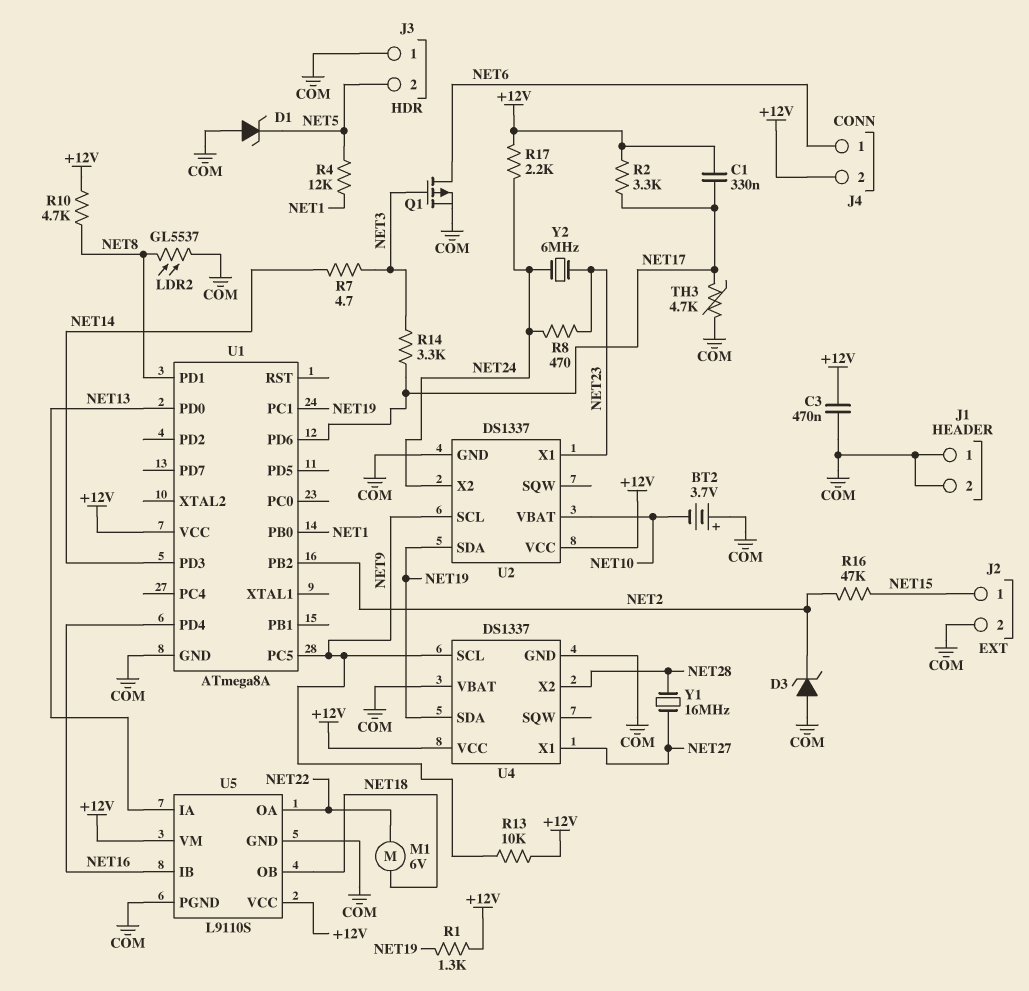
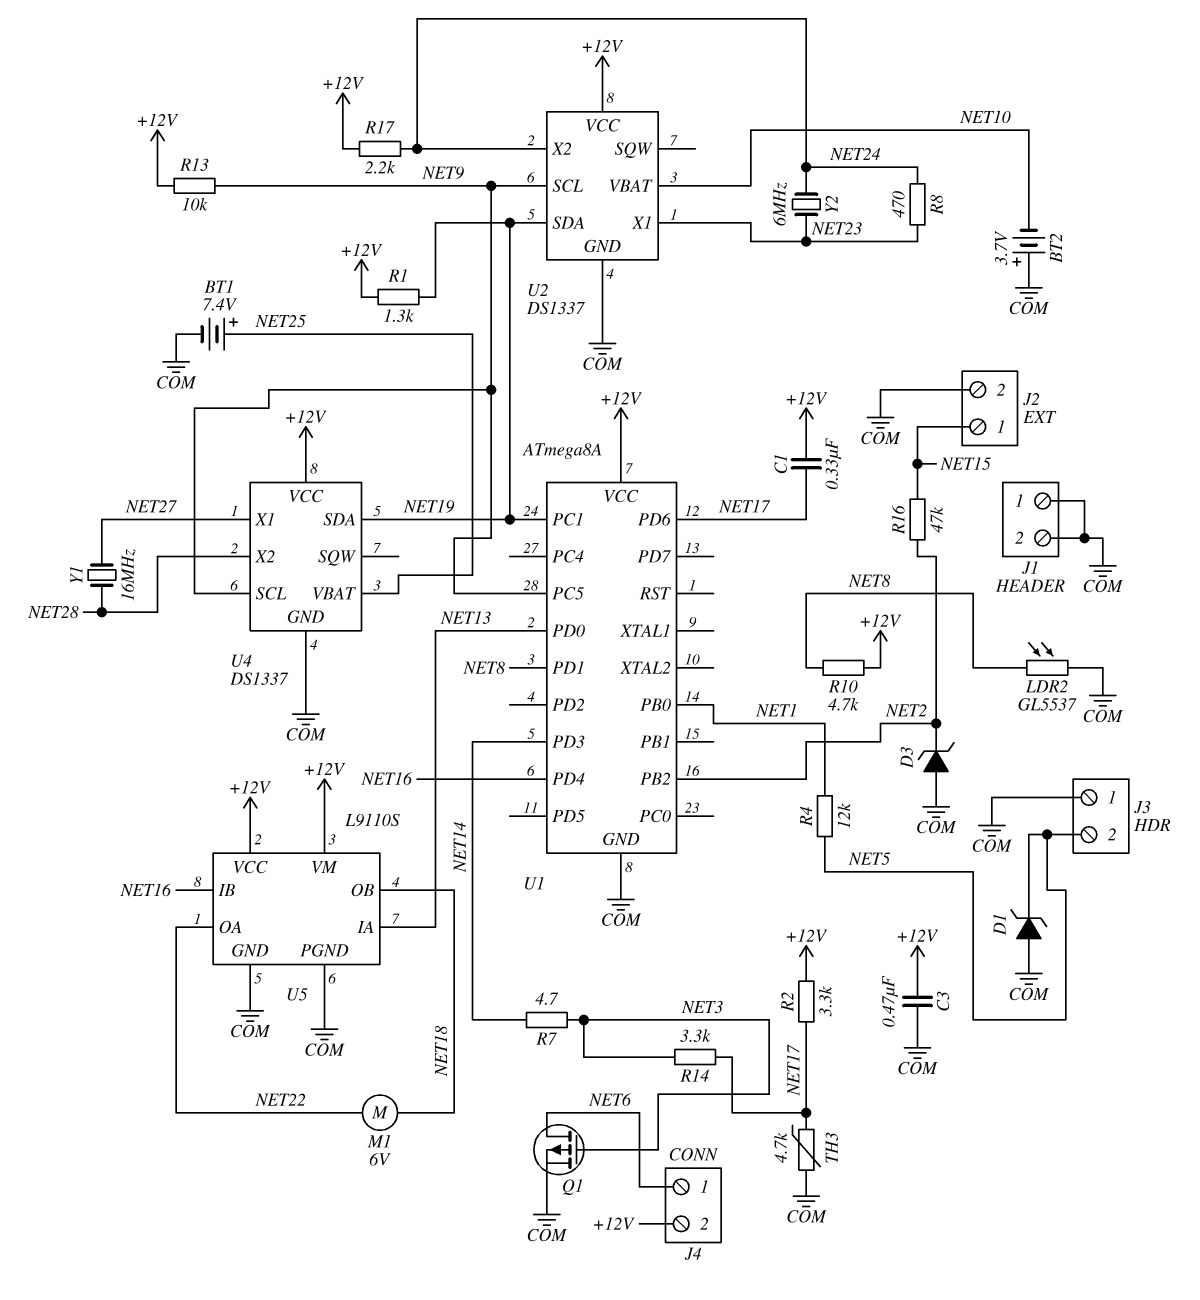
BT1: none -> 7.4V (plus NET25, minus COM)
U4 pin VBAT: COM -> NET25

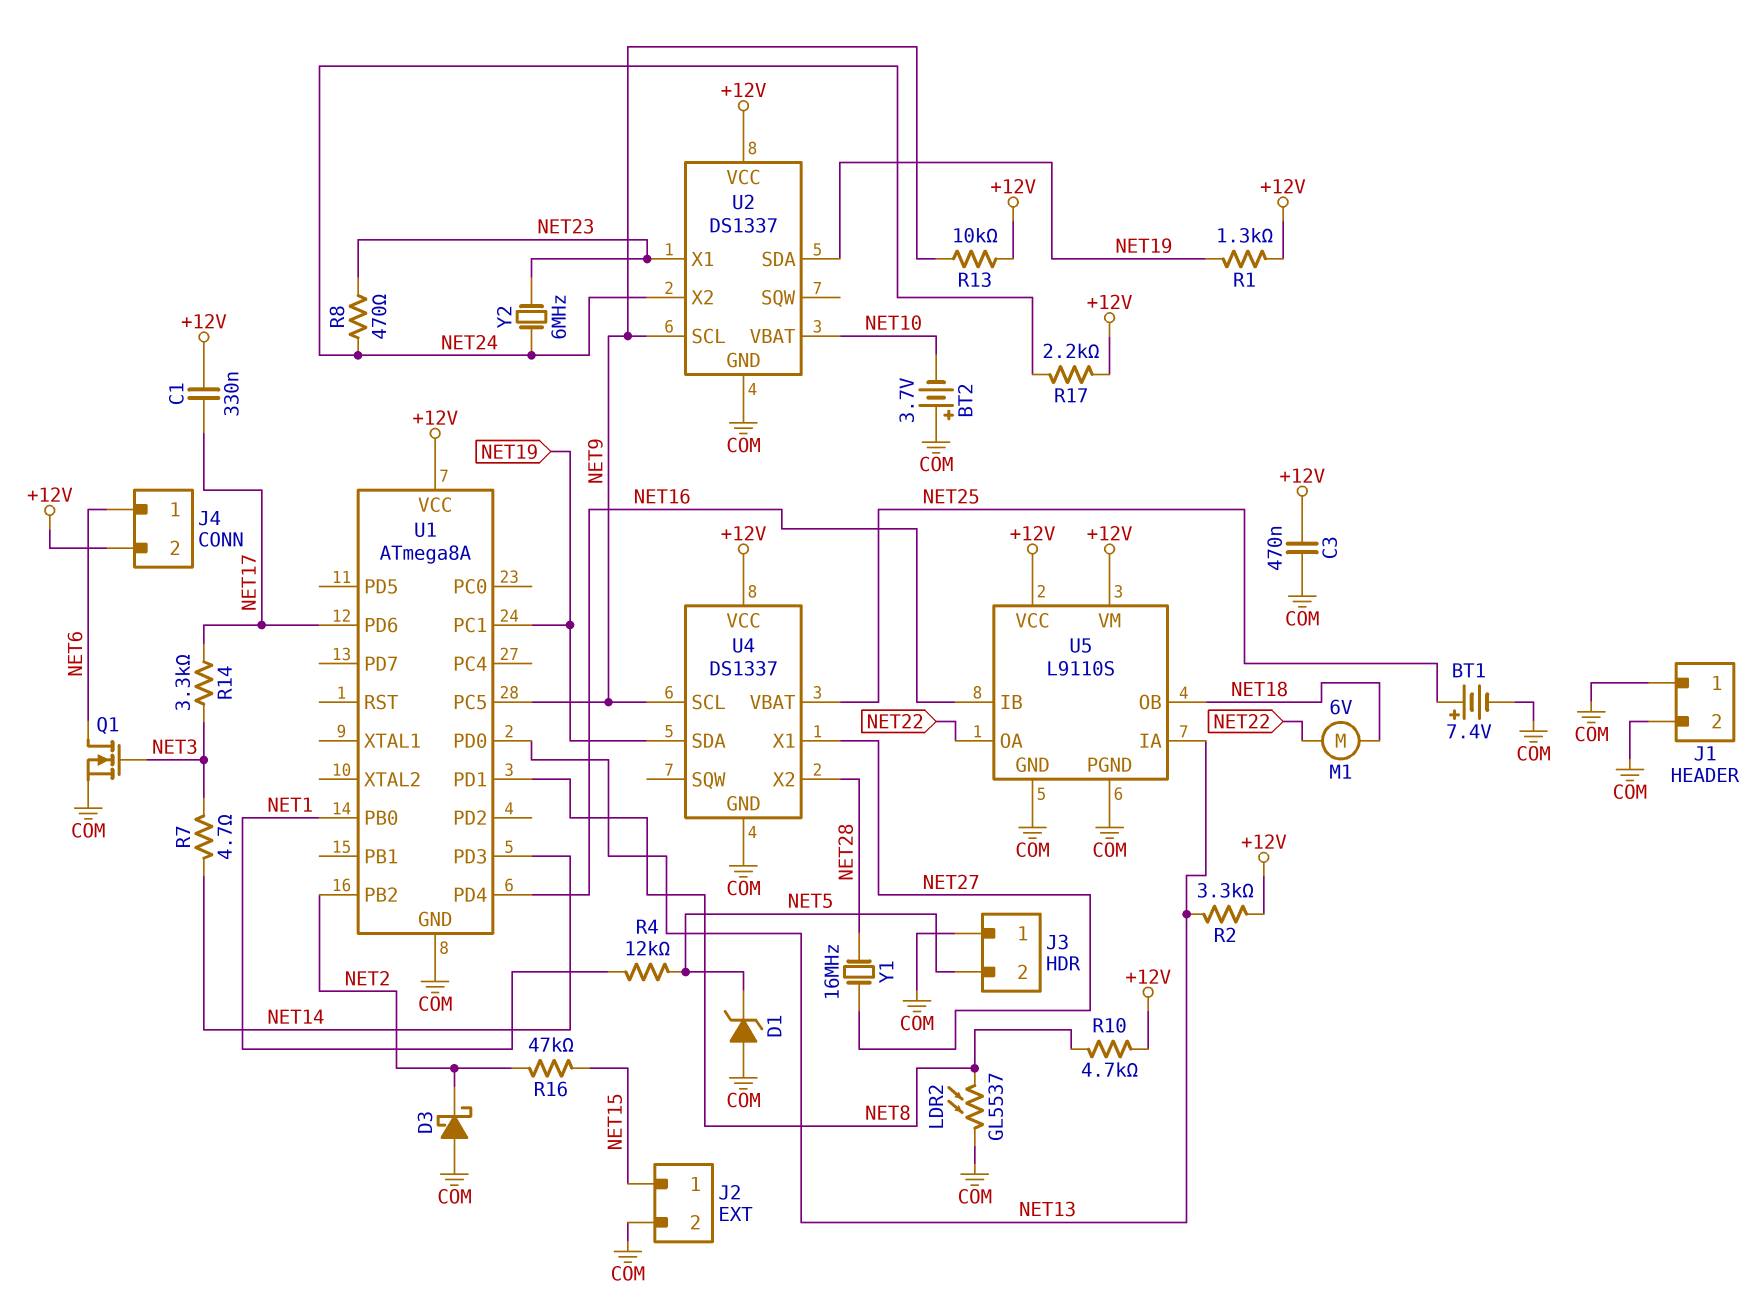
D3: zener (A COM, K NET2) -> schottky (A COM, K NET2)
Q1: PMOS (G NET3, D NET6, S COM) -> NMOS (G NET3, D NET6, S COM)
R2: 3.3k (+12V, NET17) -> 3.3k (+12V, NET13)
TH3: 4.7k (COM, NET17) -> none

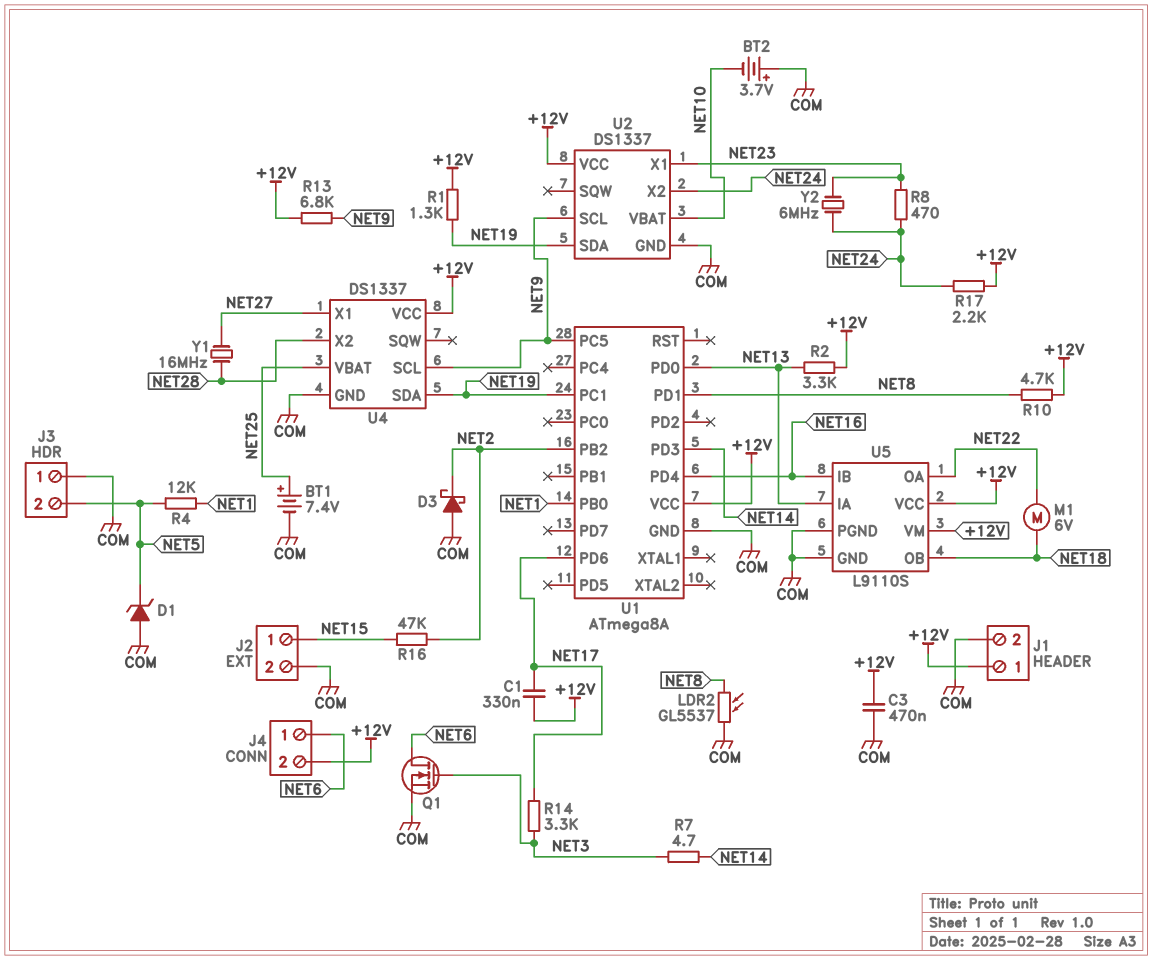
J1 pin 1: COM -> +12V
R13: 10k (+12V, NET9) -> 6.8k (+12V, NET9)

